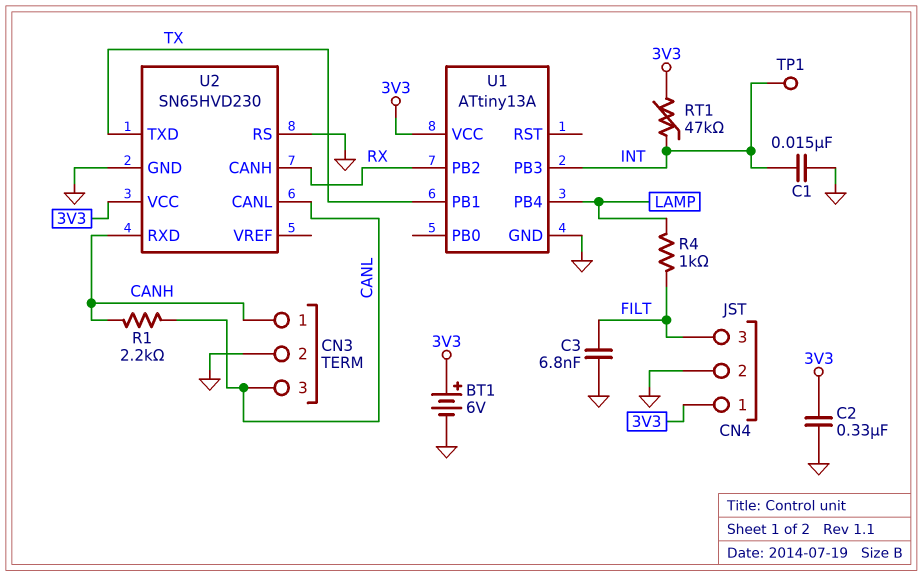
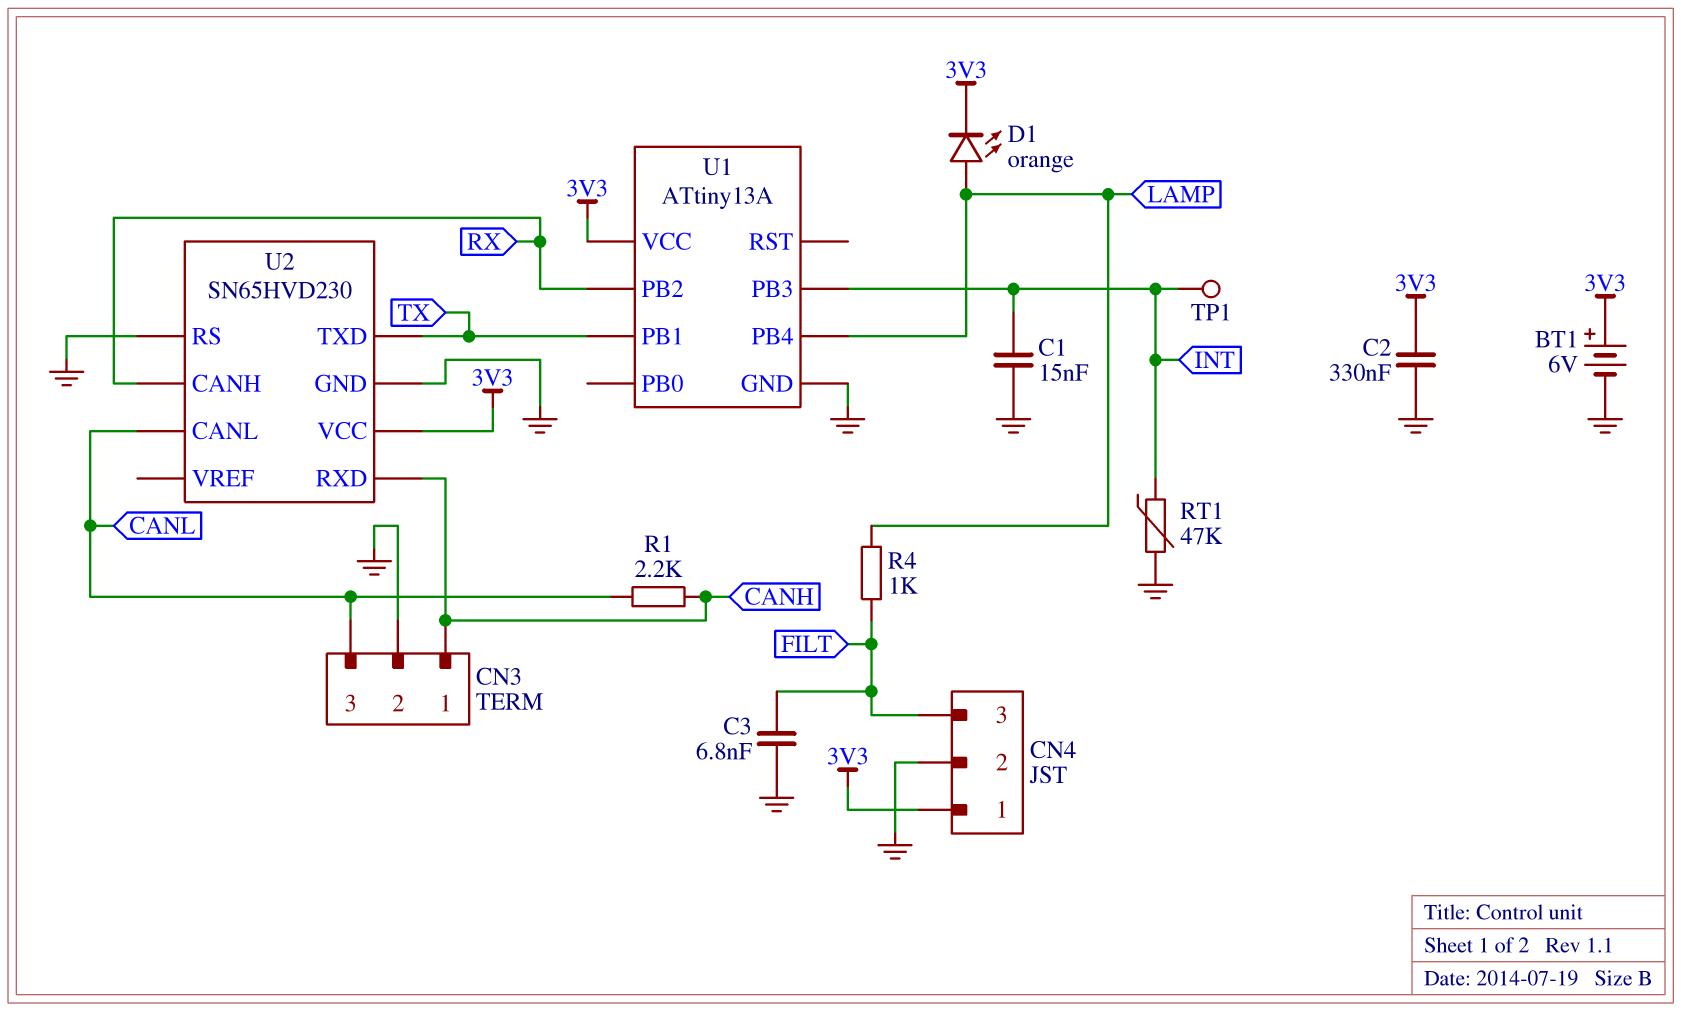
D1: none -> LED orange (A LAMP, K 3V3)
RT1: 47k (3V3, INT) -> 47k (GND, INT)

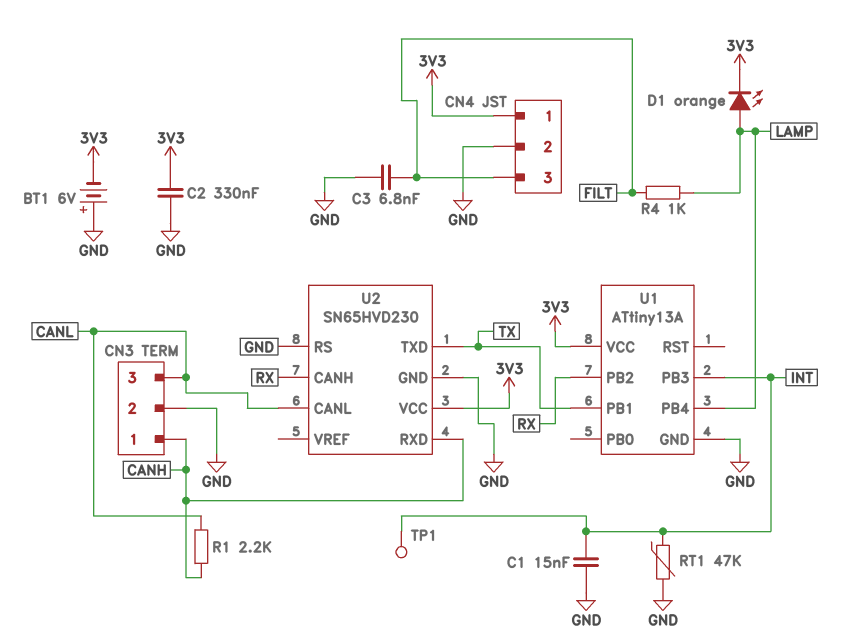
BT1: 6V (plus 3V3, minus GND) -> 6V (plus GND, minus 3V3)

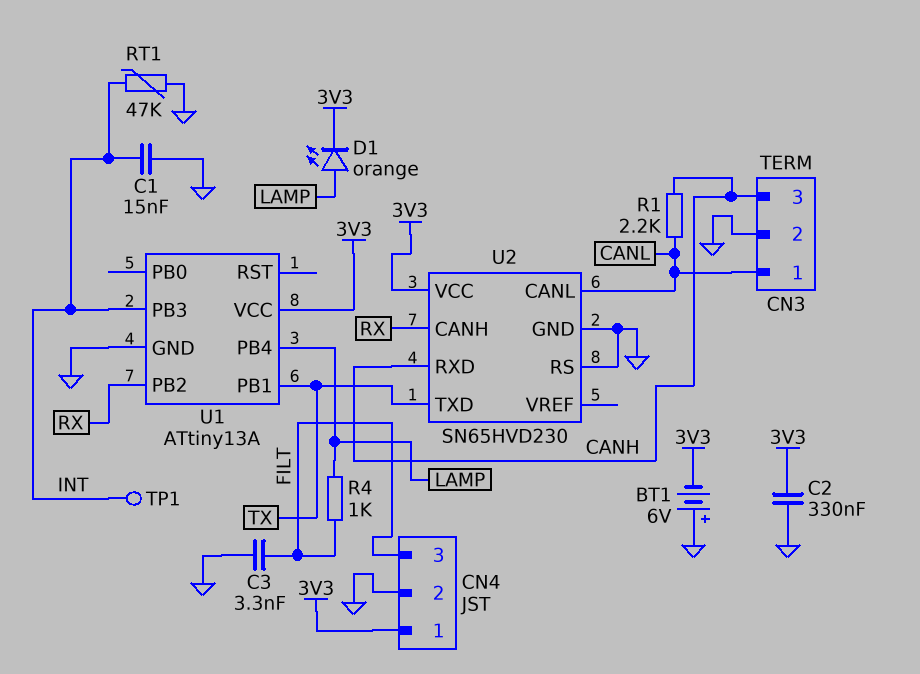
C3: 6.8nF (FILT, GND) -> 3.3nF (FILT, GND)
CN3 pin 1: CANH -> CANL
CN3 pin 3: CANL -> CANH

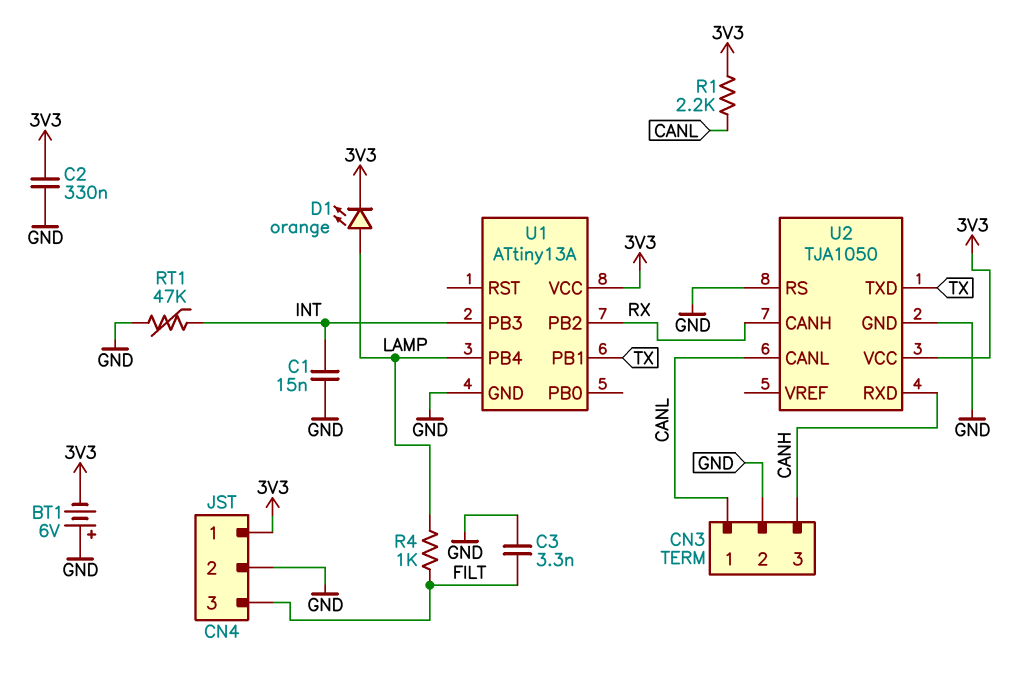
R1: 2.2k (CANH, CANL) -> 2.2k (3V3, CANL)
TP1: test point (INT) -> none
U2: SN65HVD230 -> TJA1050

